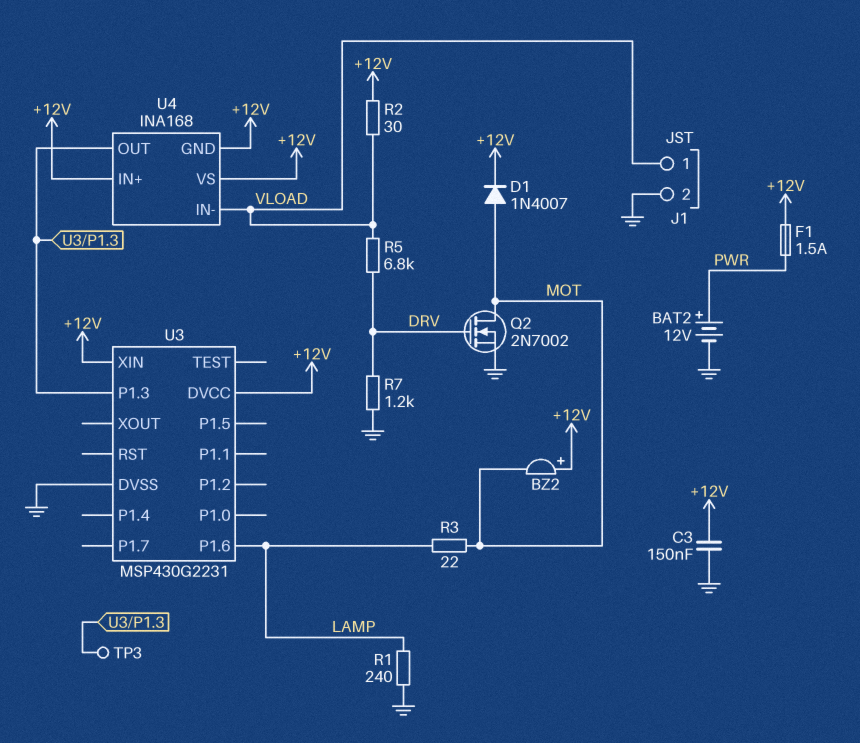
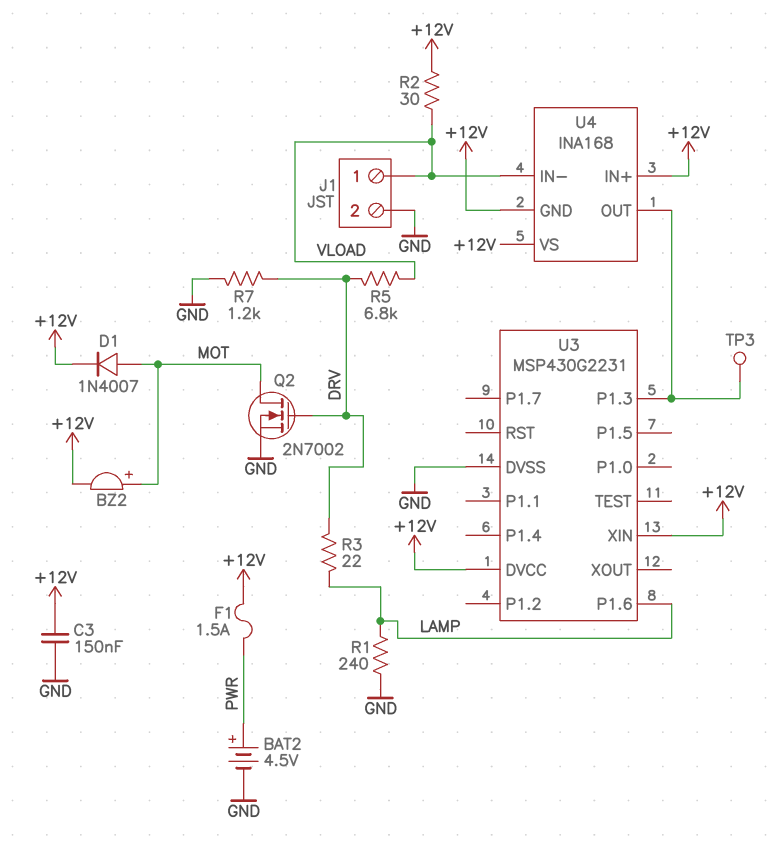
BAT2: 12V (plus PWR, minus GND) -> 4.5V (plus PWR, minus GND)
BZ2: buzzer (plus +12V, minus MOT) -> buzzer (plus MOT, minus +12V)
R3: 22 (LAMP, MOT) -> 22 (DRV, LAMP)

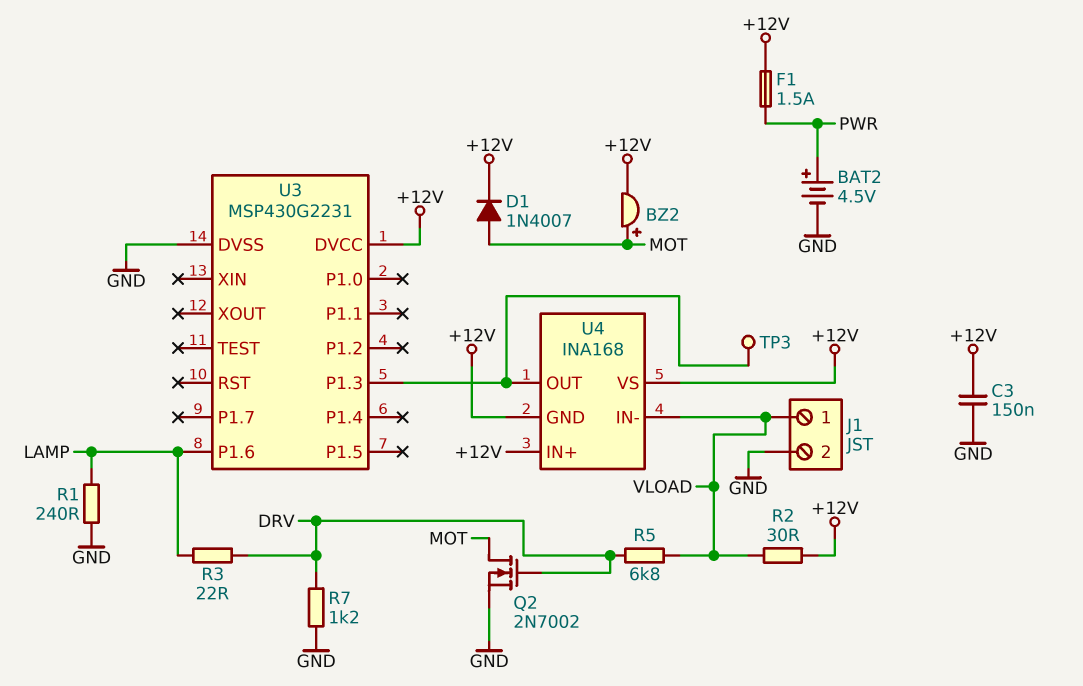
U3 pin XIN: +12V -> none

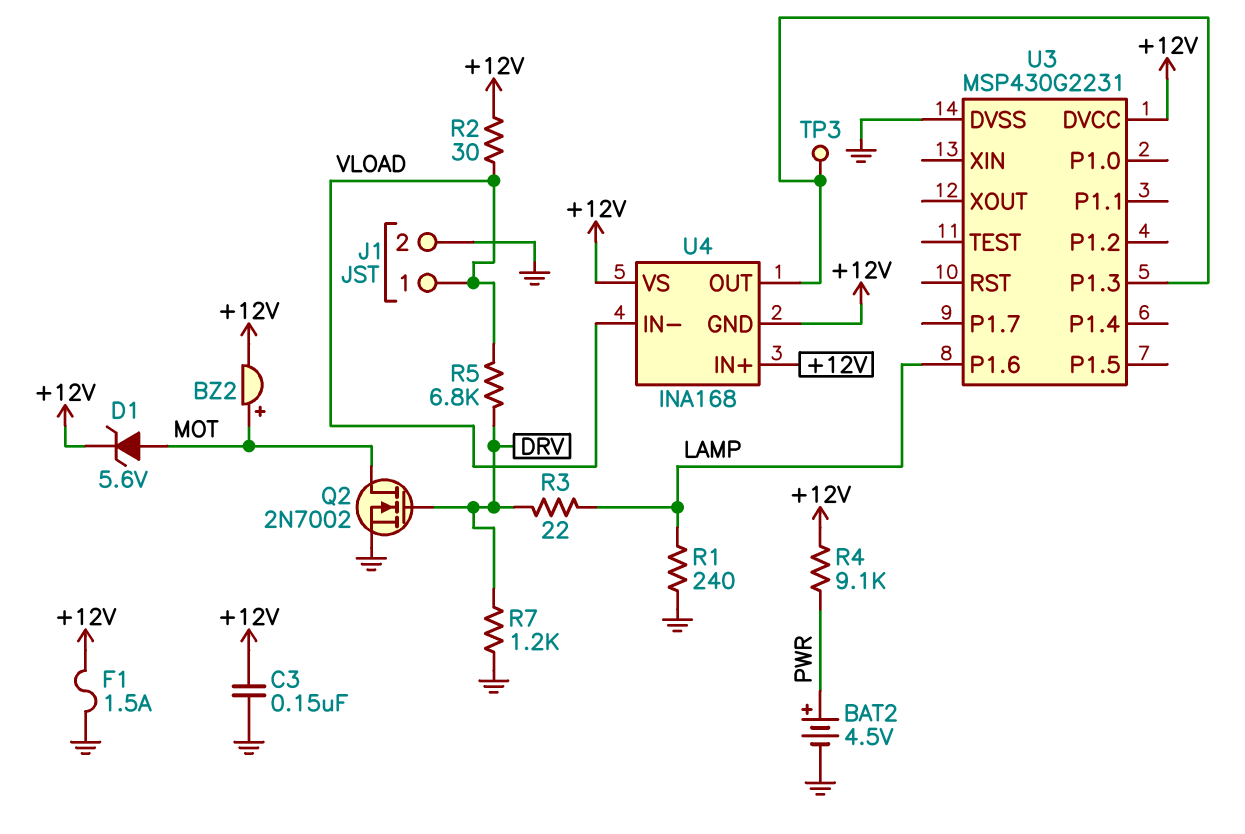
D1: diode 1N4007 (A MOT, K +12V) -> zener 5.6V (A MOT, K +12V)
F1: 1.5A (+12V, PWR) -> 1.5A (+12V, GND)
R4: none -> 9.1k (+12V, PWR)

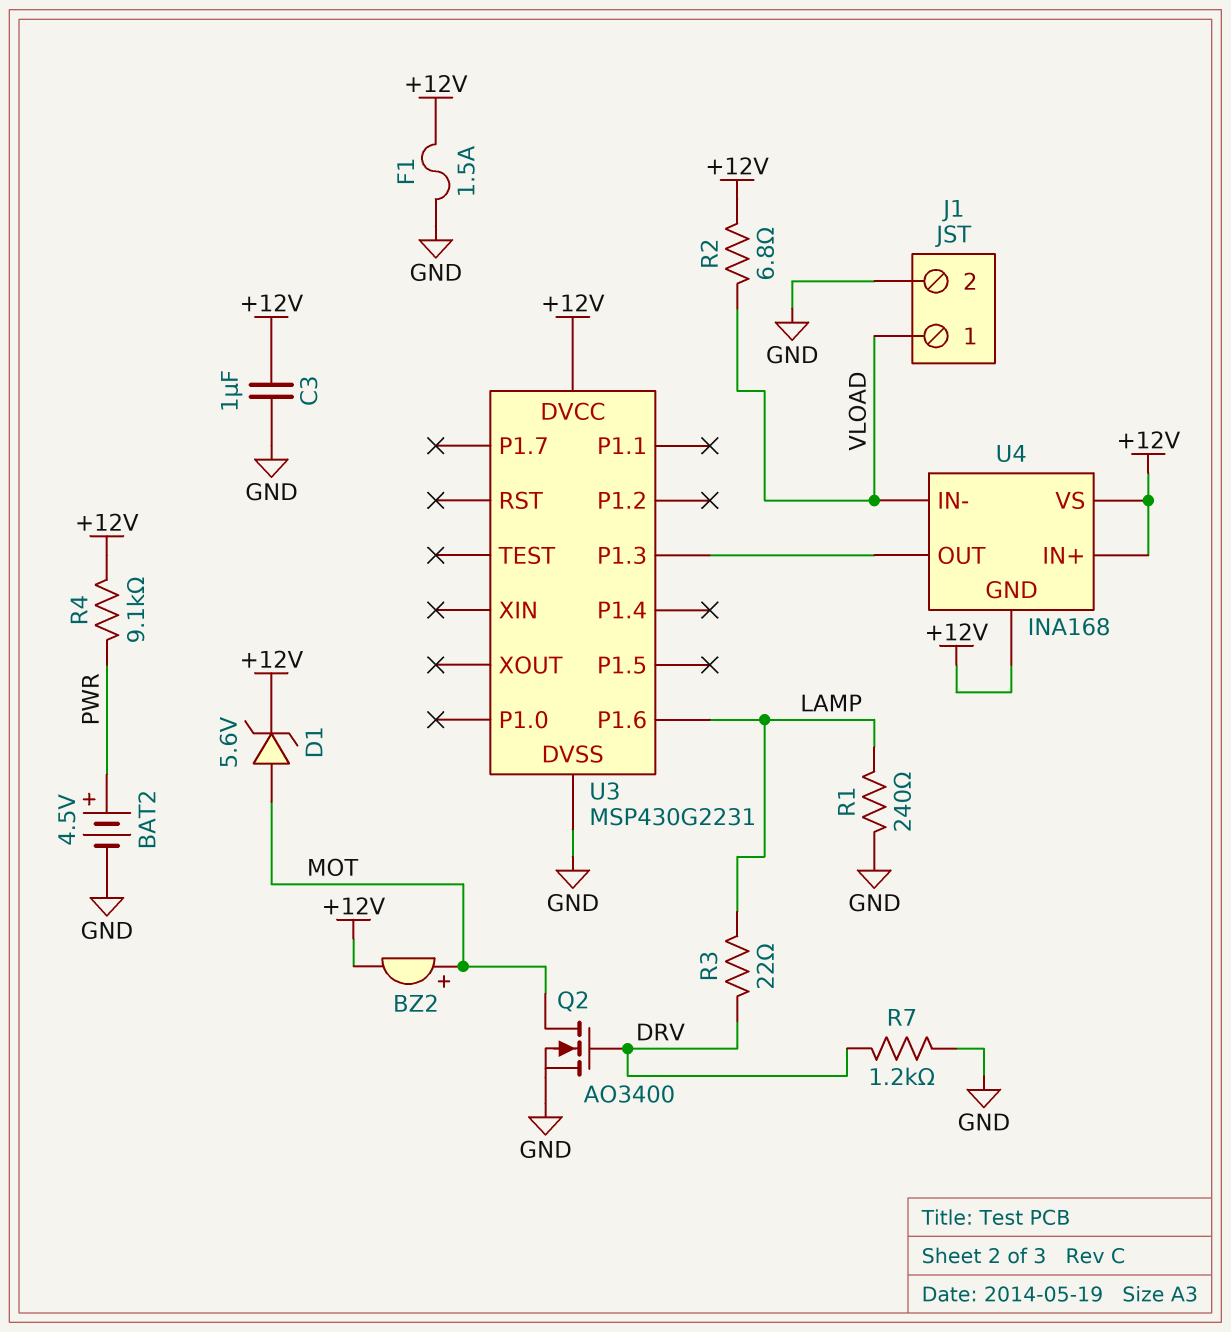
C3: 150nF (+12V, GND) -> 1uF (+12V, GND)
Q2: NMOS 2N7002 (G DRV, D MOT, S GND) -> NMOS AO3400 (G DRV, D MOT, S GND)
R2: 30 (+12V, VLOAD) -> 6.8 (+12V, VLOAD)
R5: 6.8k (DRV, VLOAD) -> none
TP3: test point (U3/P1.3) -> none

